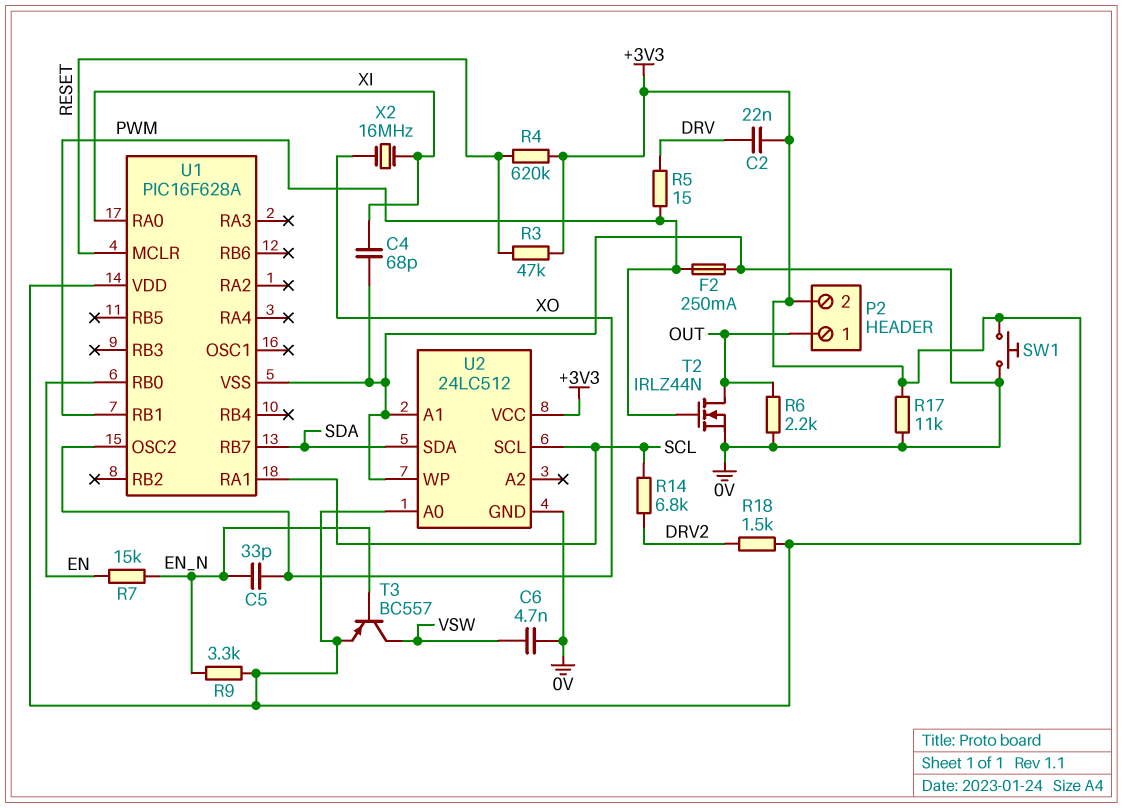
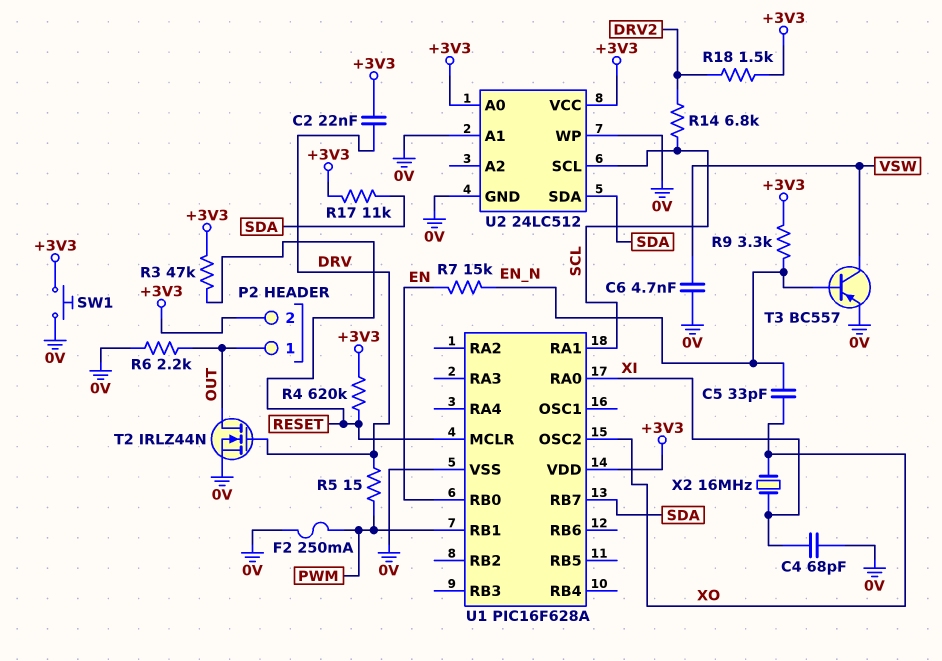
R17: 11k (+3V3, 0V) -> 11k (+3V3, SDA)
T2: NMOS IRLZ44N (G PWM, D OUT, S 0V) -> NMOS IRLZ44N (G DRV, D OUT, S 0V)
T3: PNP BC557 (B EN_N, C VSW, E +3V3) -> PNP BC557 (B EN_N, C VSW, E 0V)

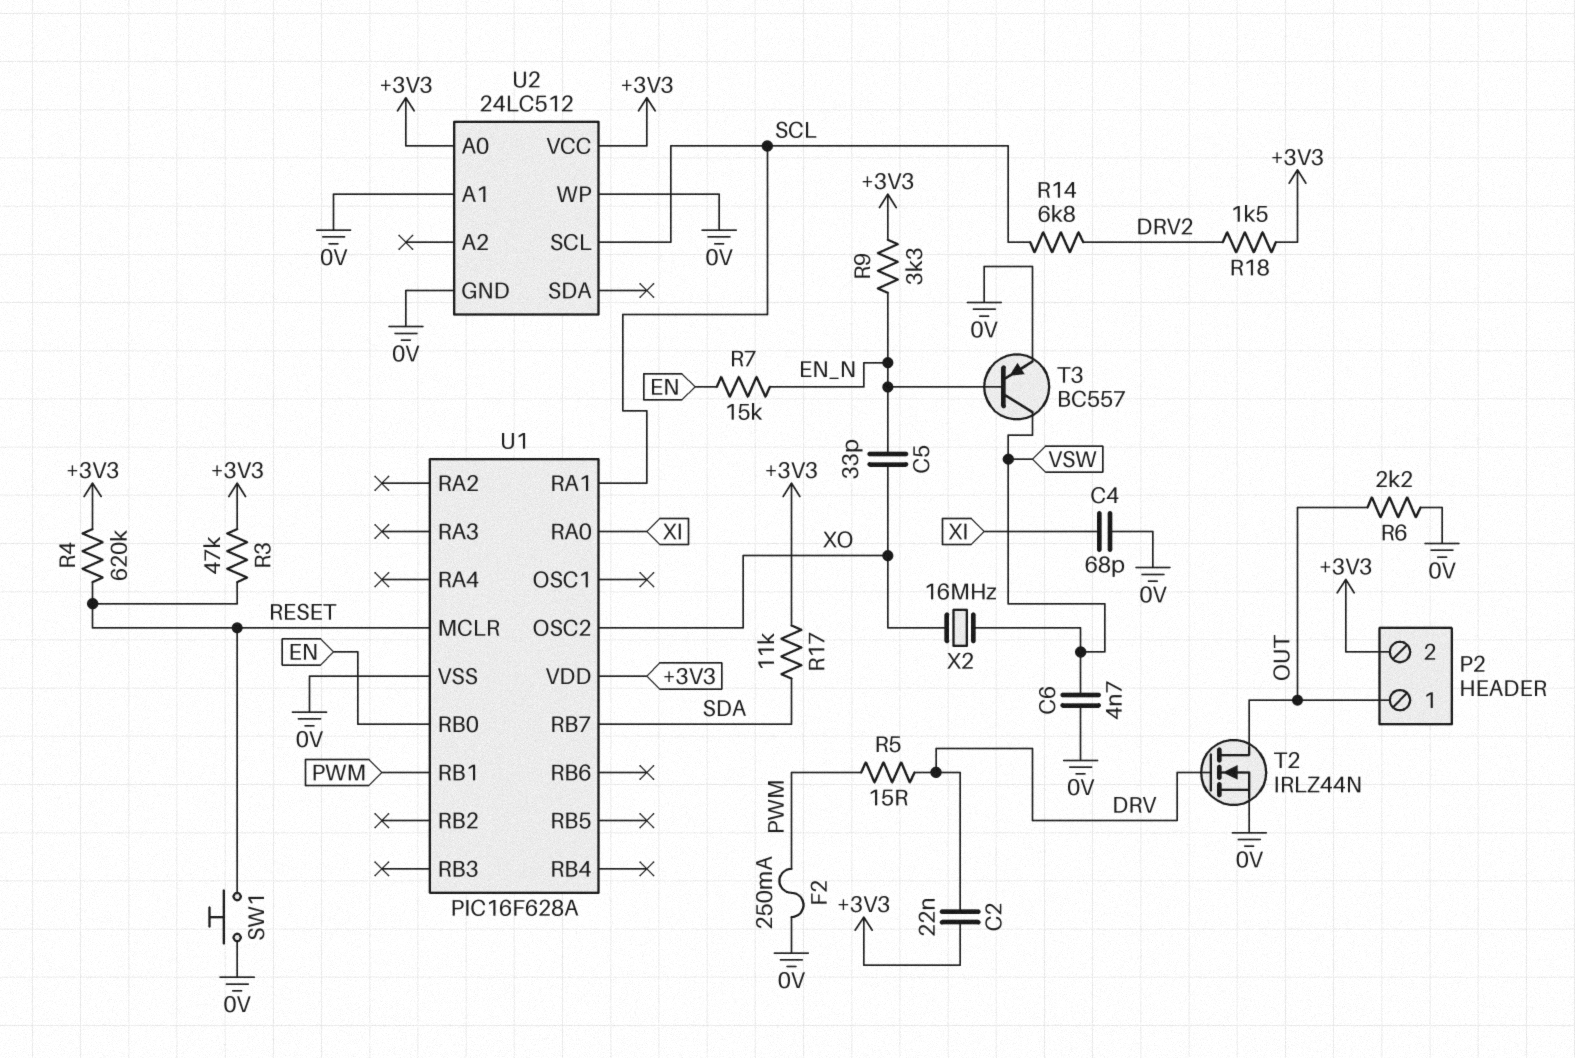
SW1: button (+3V3, 0V) -> button (0V, RESET)
U2 pin SDA: SDA -> none
X2: 16MHz (XI, XO) -> 16MHz (VSW, XO)

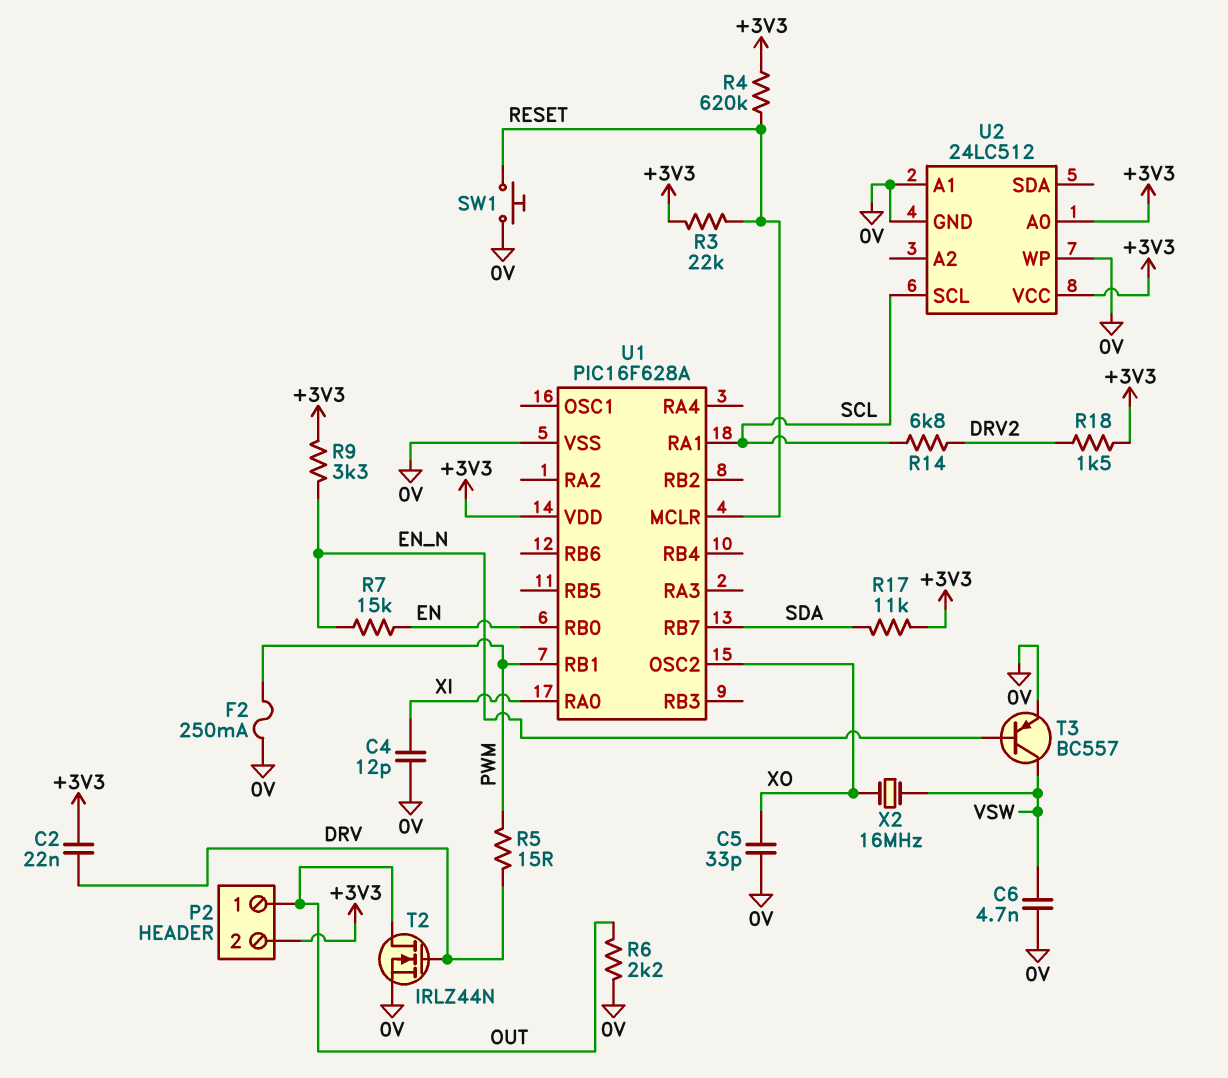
C4: 68pF (0V, XI) -> 12pF (0V, XI)
C5: 33pF (EN_N, XO) -> 33pF (0V, XO)
R3: 47k (+3V3, RESET) -> 22k (+3V3, RESET)

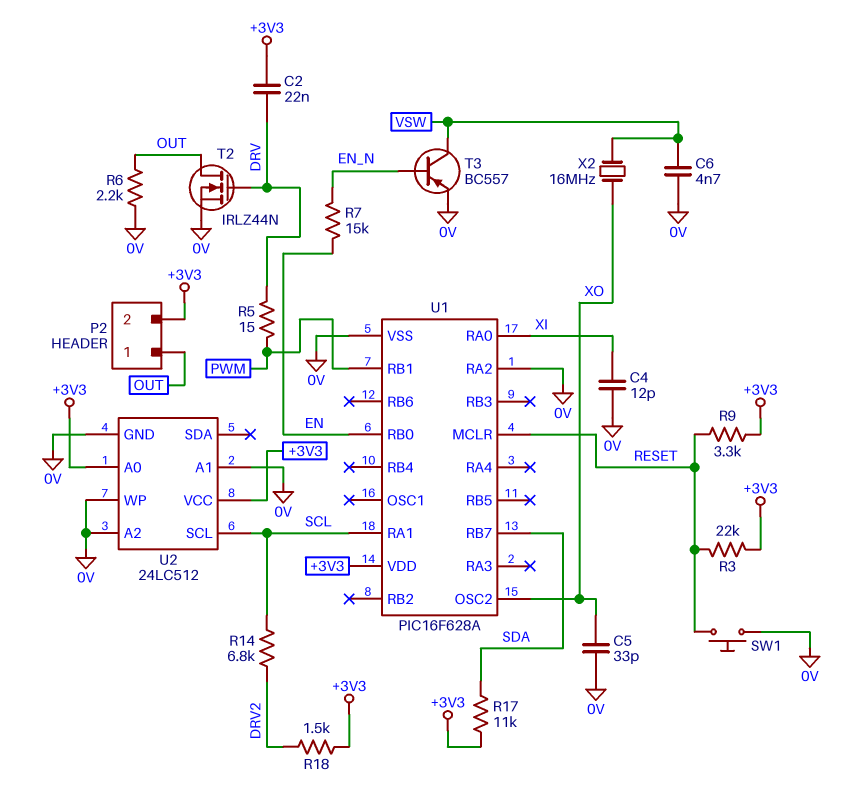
F2: 250mA (0V, PWM) -> none
R4: 620k (+3V3, RESET) -> none
R9: 3.3k (+3V3, EN_N) -> 3.3k (+3V3, RESET)
U1 pin RA2: none -> 0V
U2 pin A2: none -> 0V

